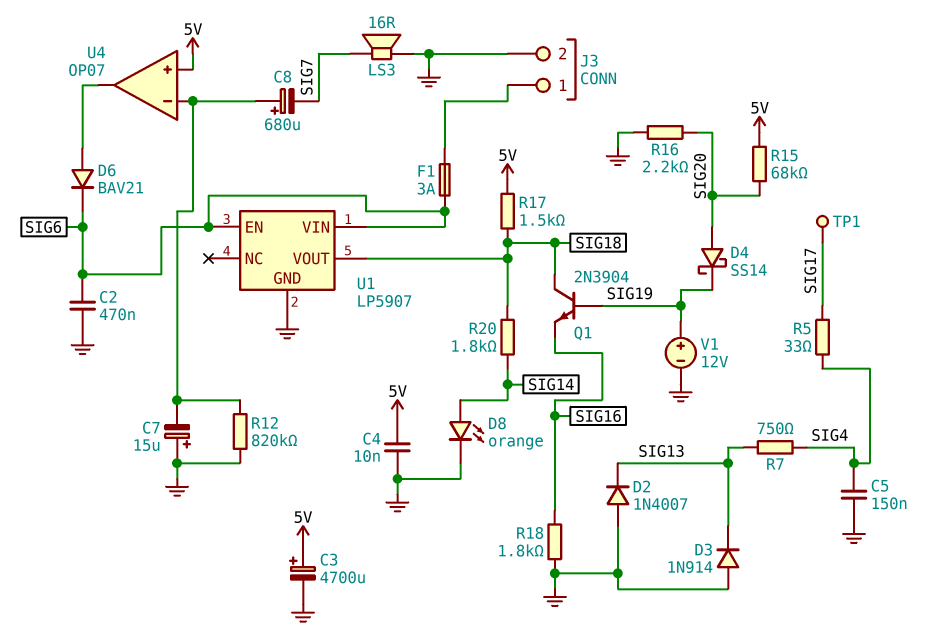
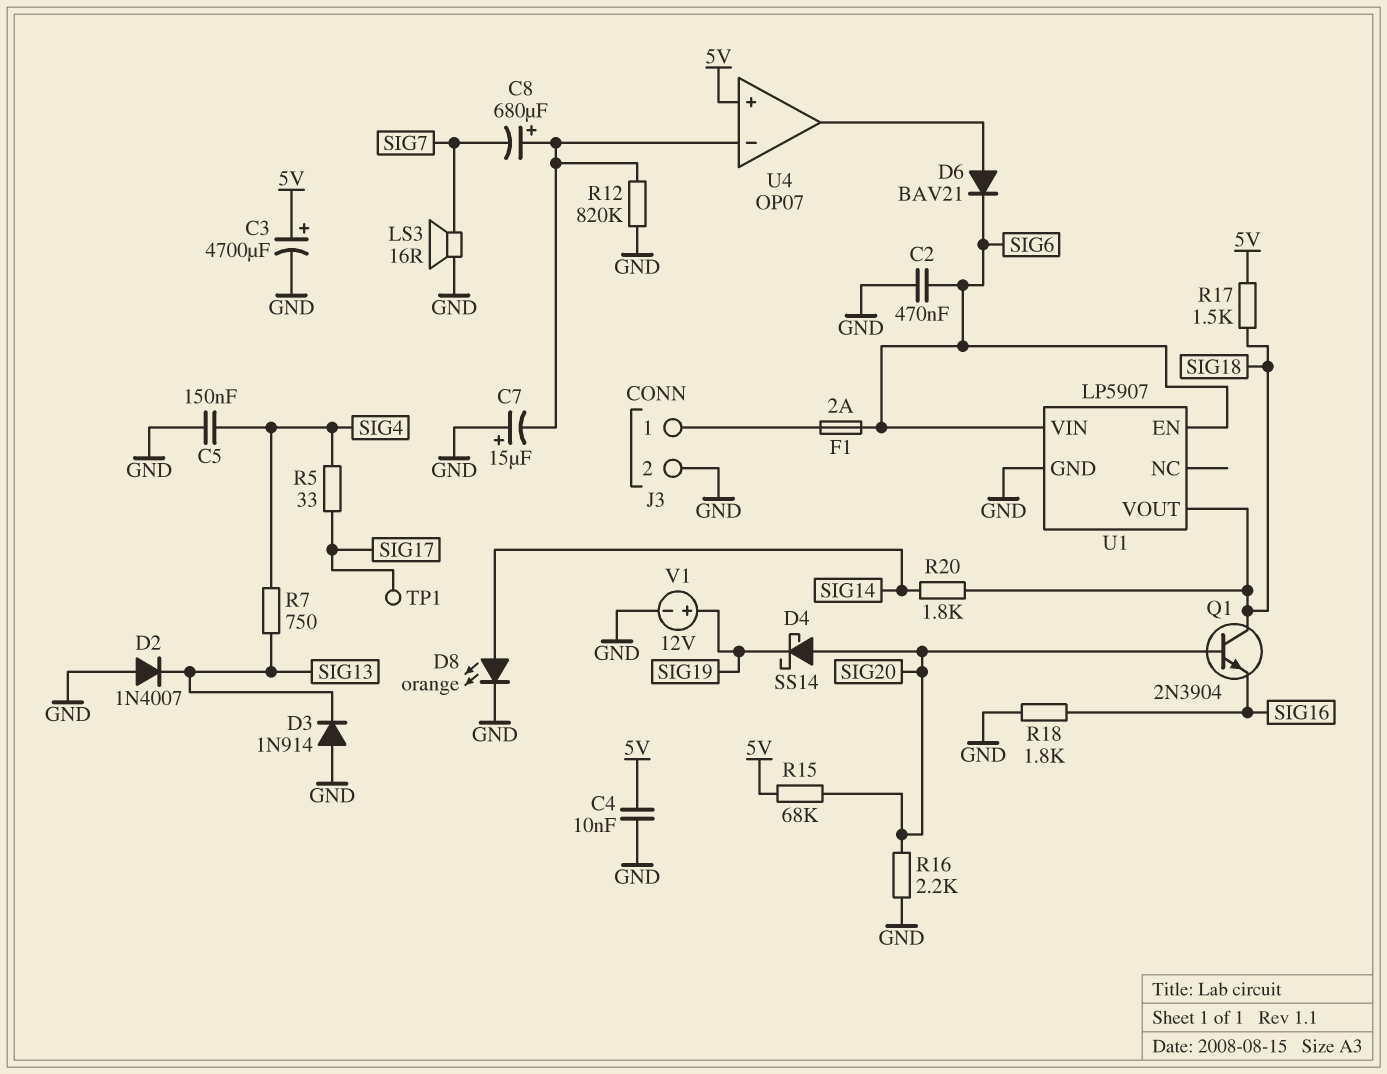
F1: 3A (J3/1, SIG6) -> 2A (J3/1, SIG6)
Q1: NPN 2N3904 (B SIG19, C SIG18, E SIG16) -> NPN 2N3904 (B SIG20, C SIG18, E SIG16)

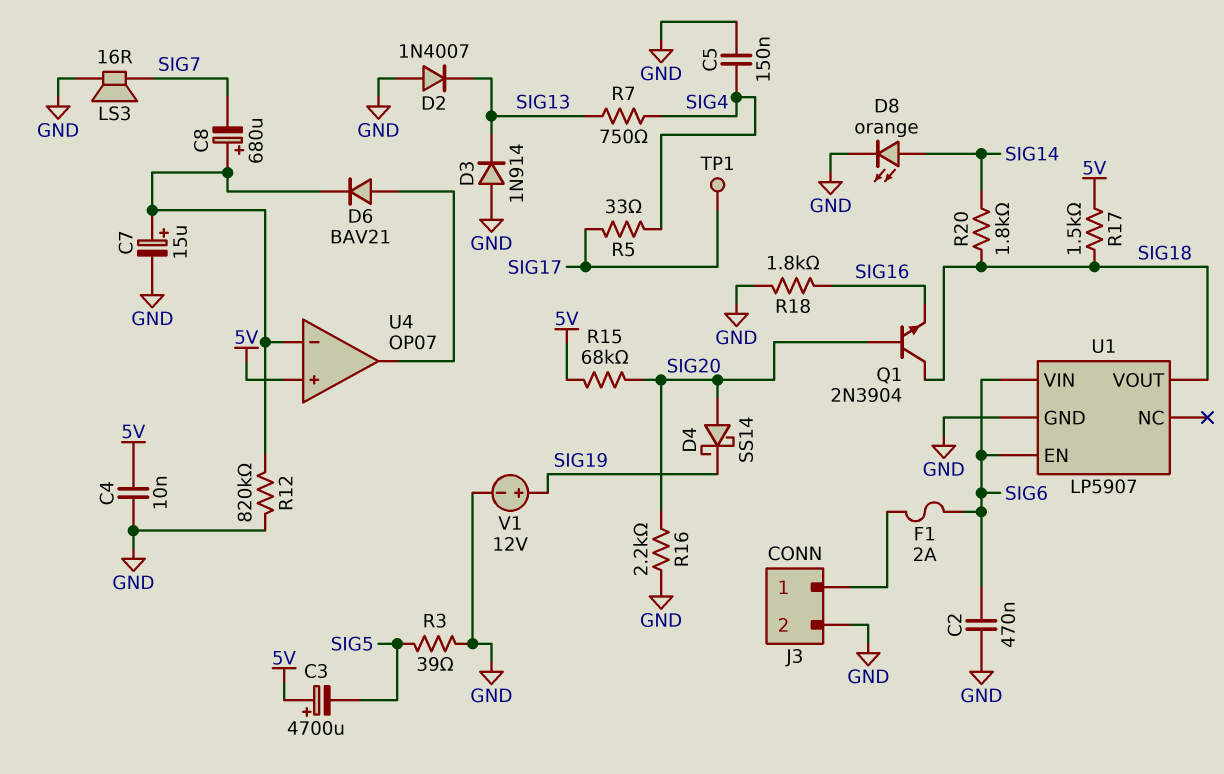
C3: 4700uF (plus 5V, minus GND) -> 4700uF (plus 5V, minus SIG5)
C7: 15uF (plus GND, minus U4/in-) -> 15uF (plus U4/in-, minus GND)
D6: diode BAV21 (A U4/out, K SIG6) -> diode BAV21 (A U4/out, K U4/in-)
R3: none -> 39 (GND, SIG5)

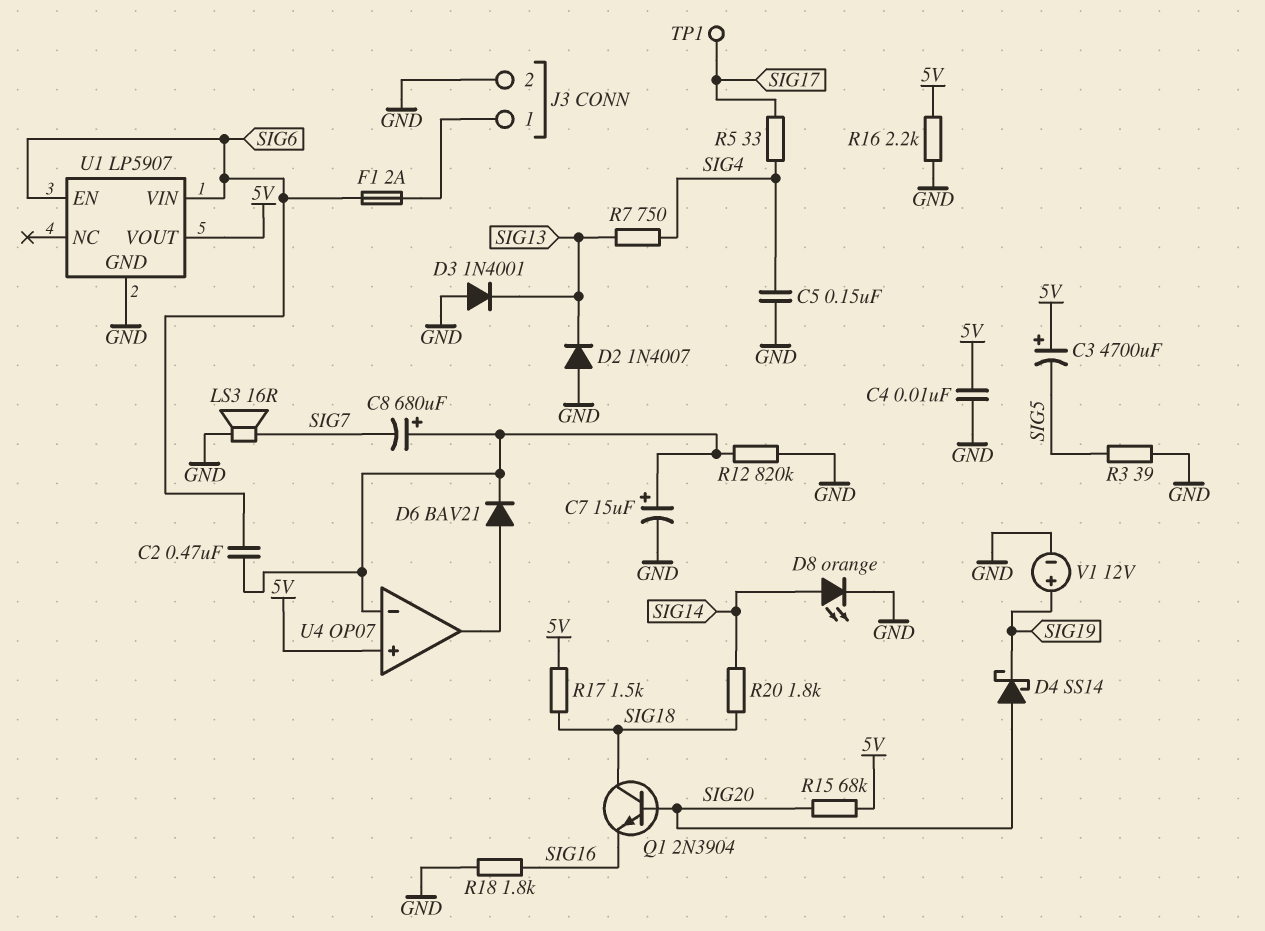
C2: 470nF (GND, SIG6) -> 470nF (SIG6, U4/in-)
D3: diode 1N914 (A GND, K SIG13) -> diode 1N4001 (A GND, K SIG13)
R16: 2.2k (GND, SIG20) -> 2.2k (5V, GND)
U1 pin VOUT: SIG18 -> 5V

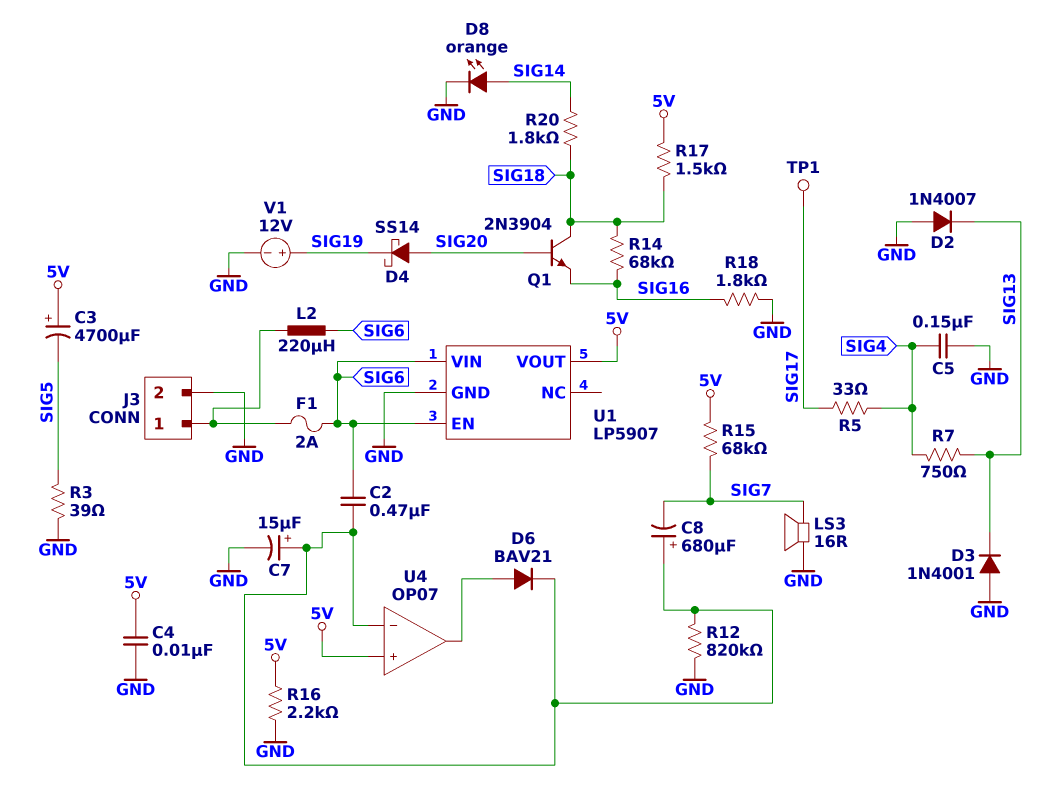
L2: none -> 220uH (J3/1, SIG6)
R14: none -> 68k (SIG16, SIG18)
R15: 68k (5V, SIG20) -> 68k (5V, SIG7)

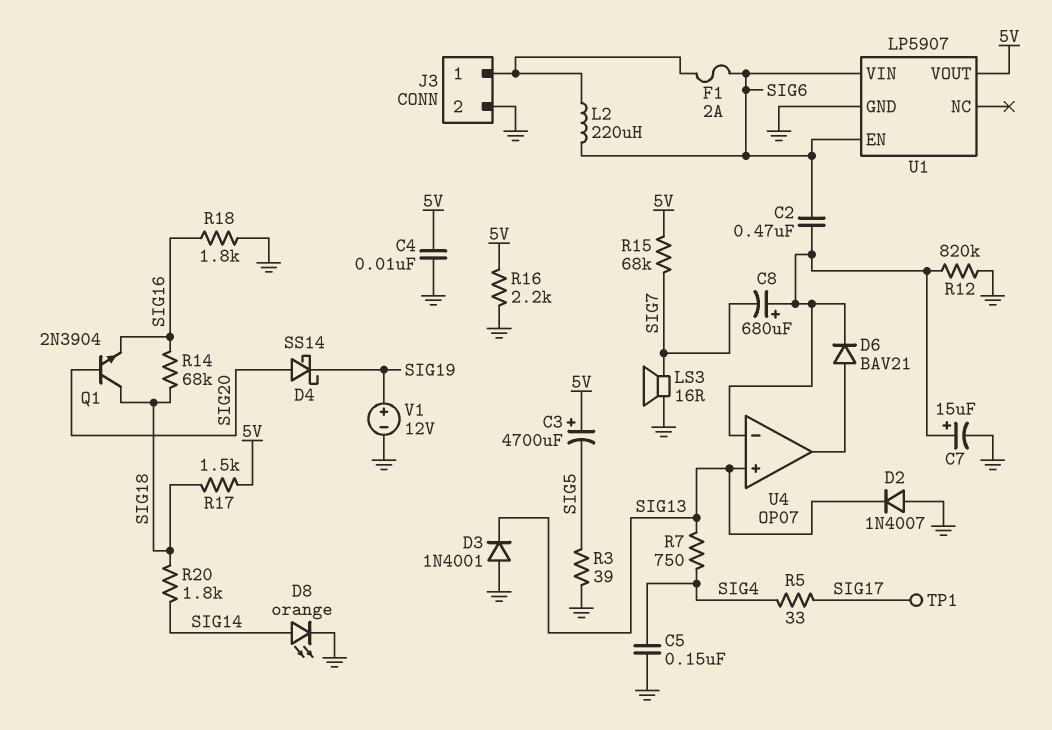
U4 pin in+: 5V -> SIG13

